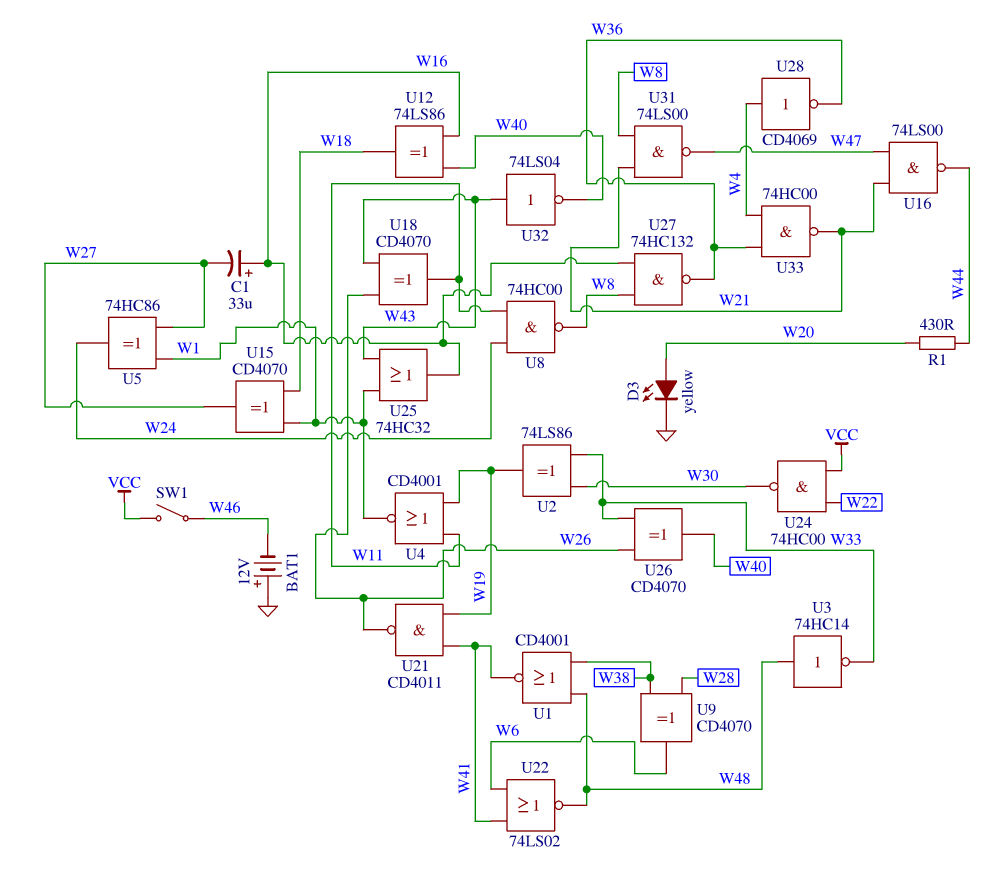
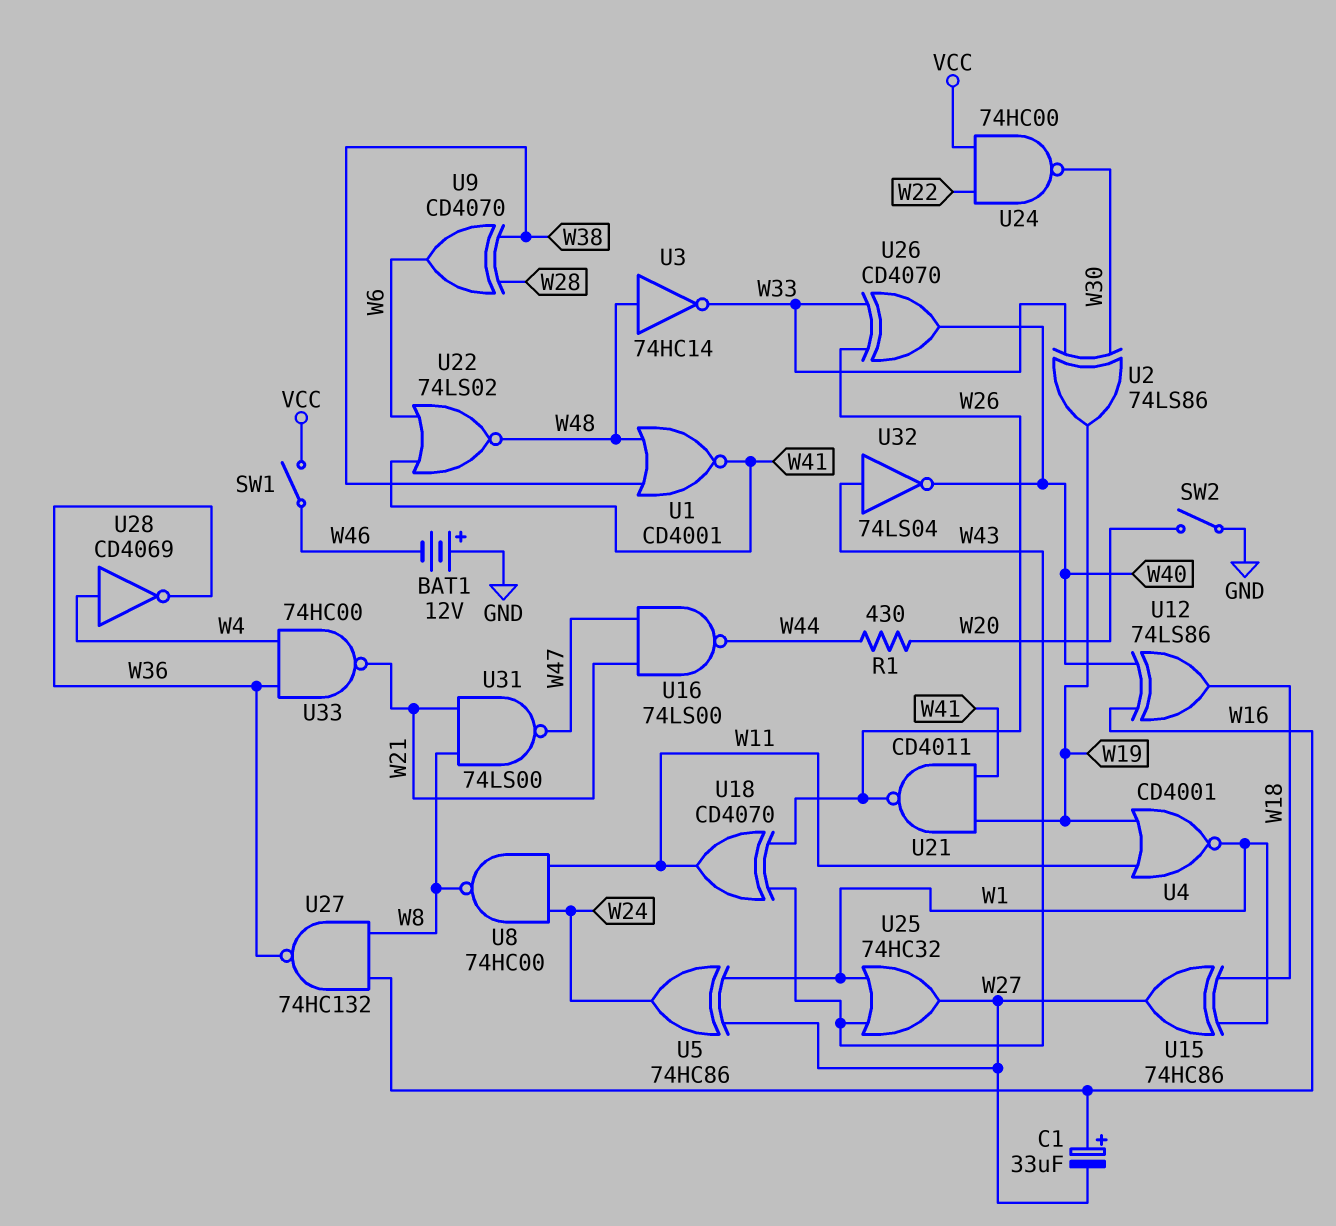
D3: LED yellow (A W20, K GND) -> none
SW2: none -> switch (GND, W20)
U15: XOR CD4070 (in W1, in W18, out W27) -> XOR 74HC86 (in W1, in W18, out W27)
U25: OR 74HC32 (in W1, in W43, out W16) -> OR 74HC32 (in W1, in W43, out W27)

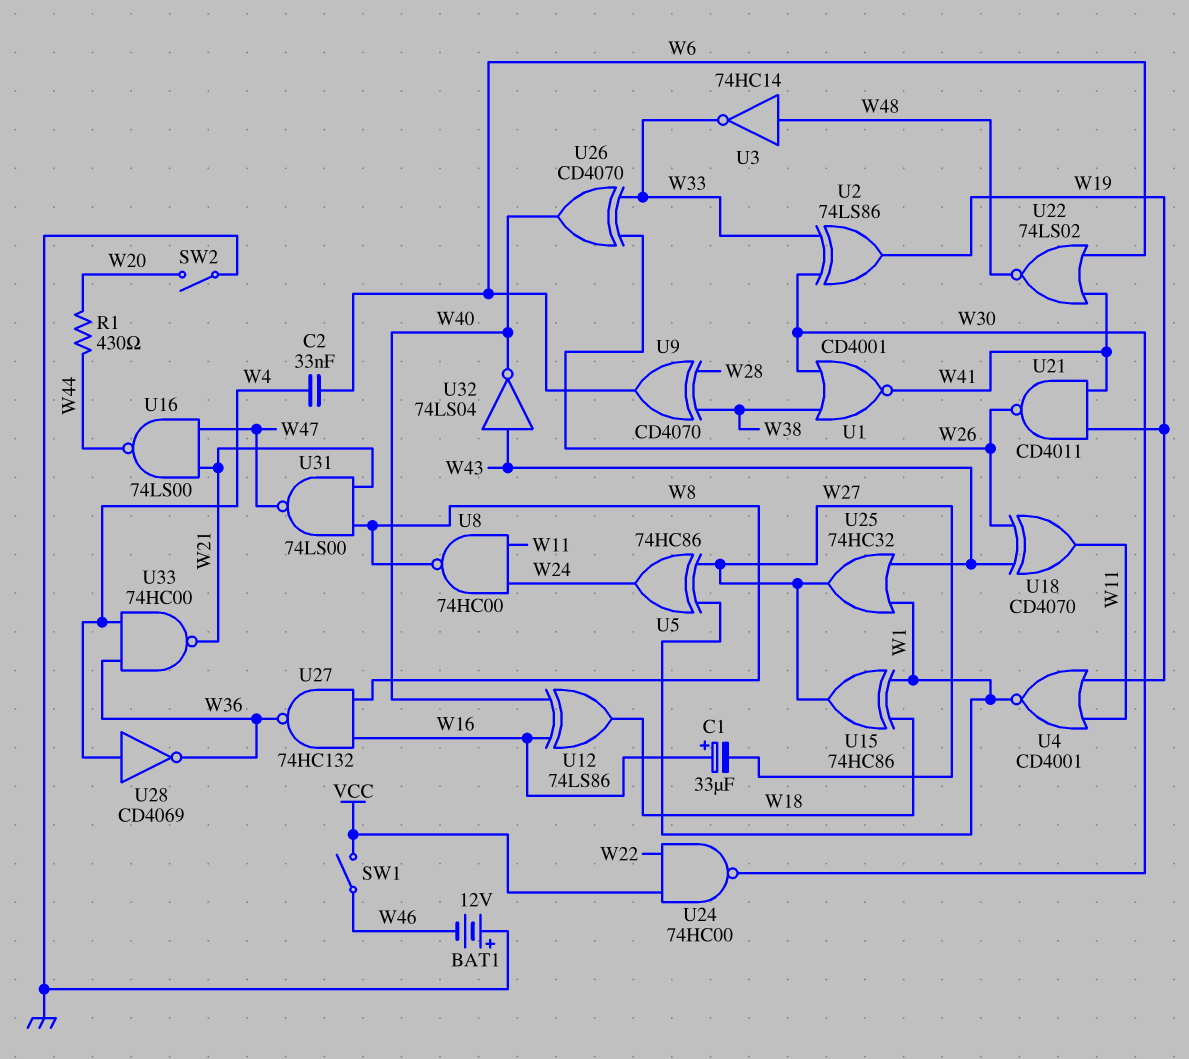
C2: none -> 33nF (W4, W6)
U1: NOR CD4001 (in W38, in W48, out W41) -> NOR CD4001 (in W30, in W38, out W41)

